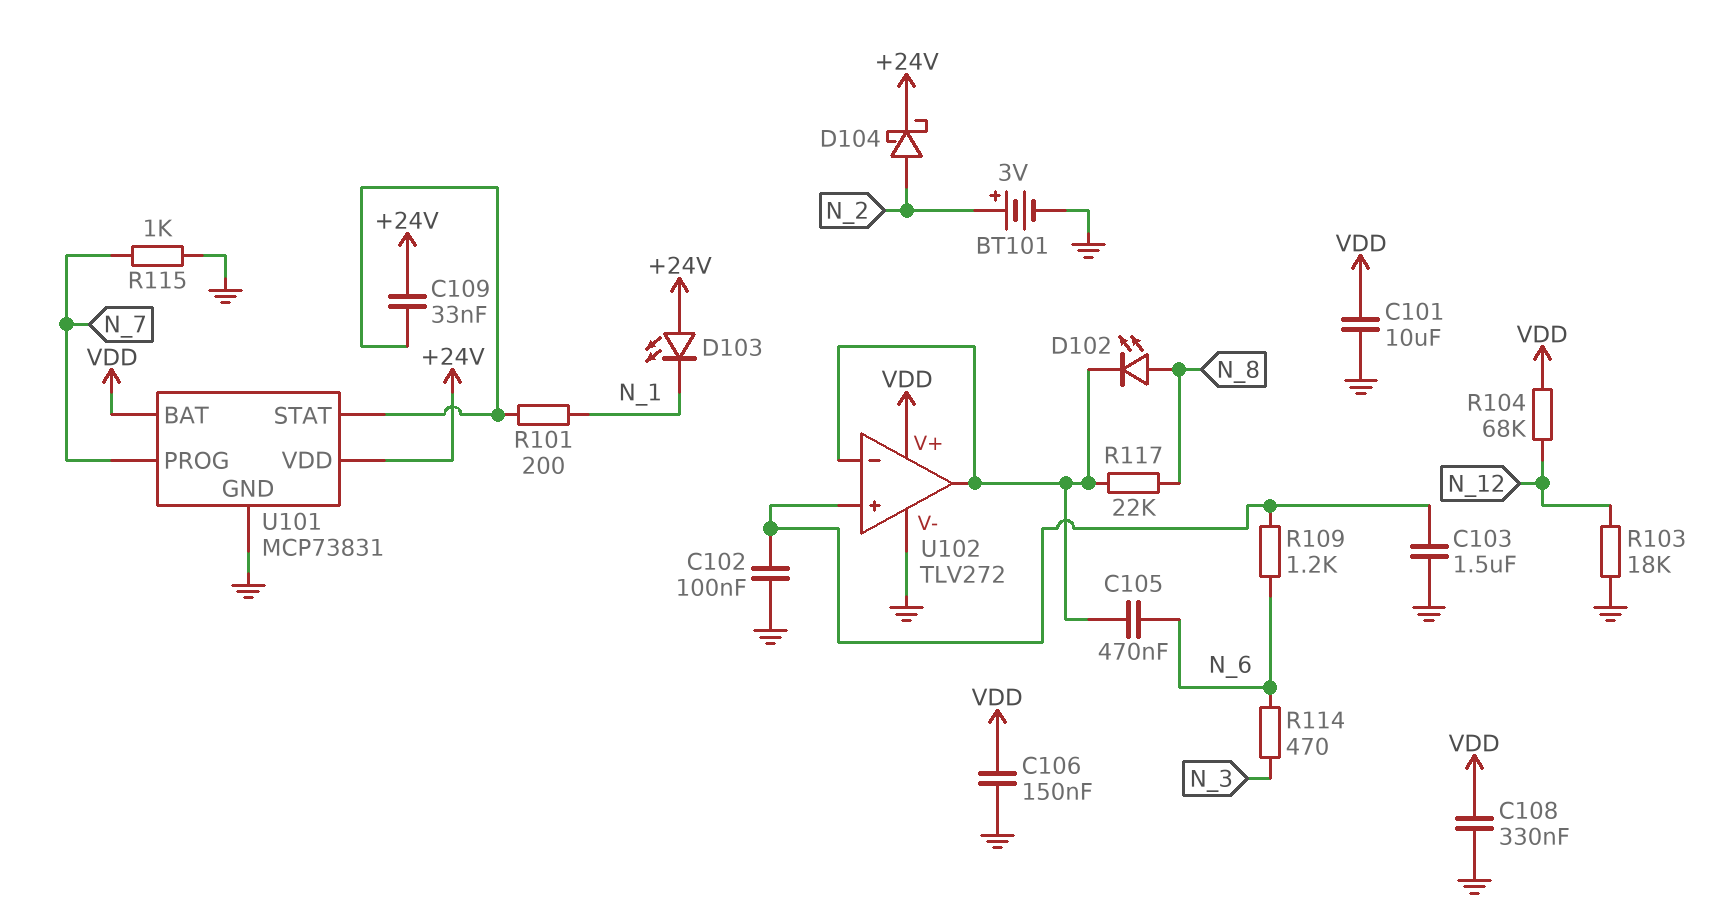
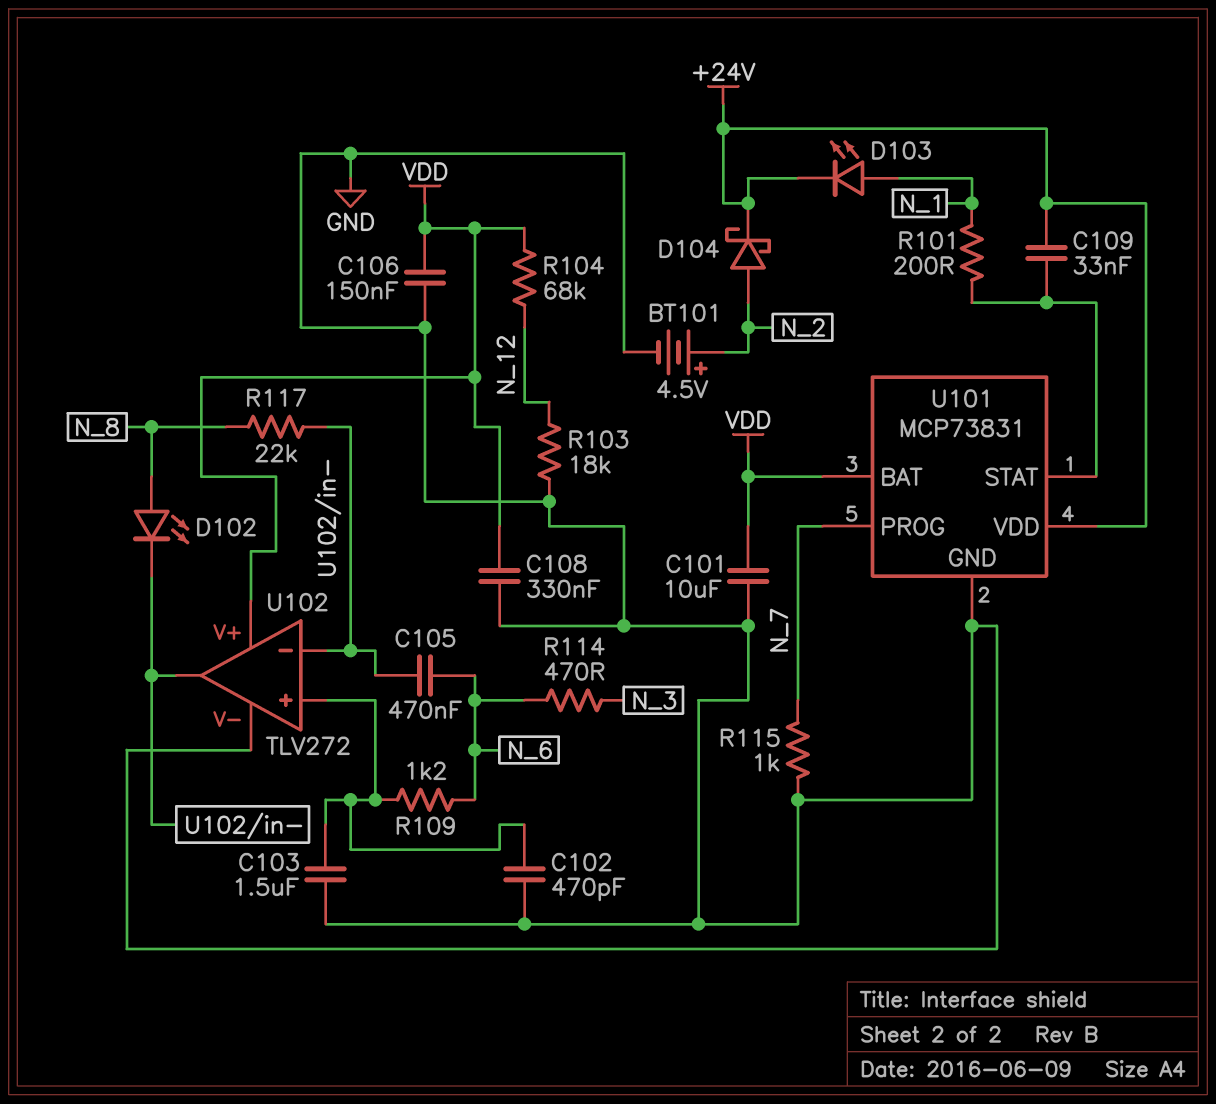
BT101: 3V (plus N_2, minus GND) -> 4.5V (plus N_2, minus GND)
C102: 100nF (GND, U102/in+) -> 470pF (GND, U102/in+)
D103: LED (A +24V, K N_1) -> LED (A N_1, K +24V)

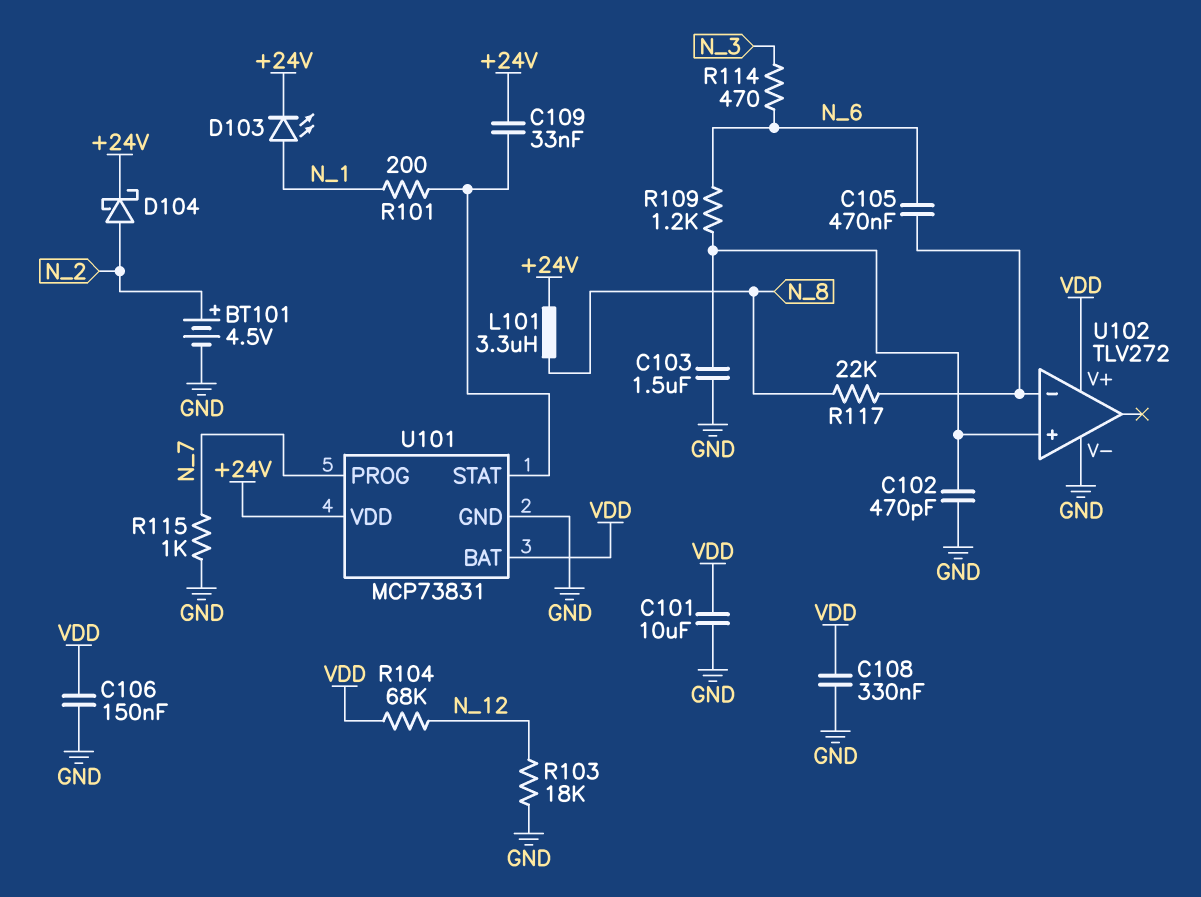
D102: LED (A N_8, K U102/in-) -> none
L101: none -> 3.3uH (+24V, N_8)
U102 pin out: U102/in- -> none

